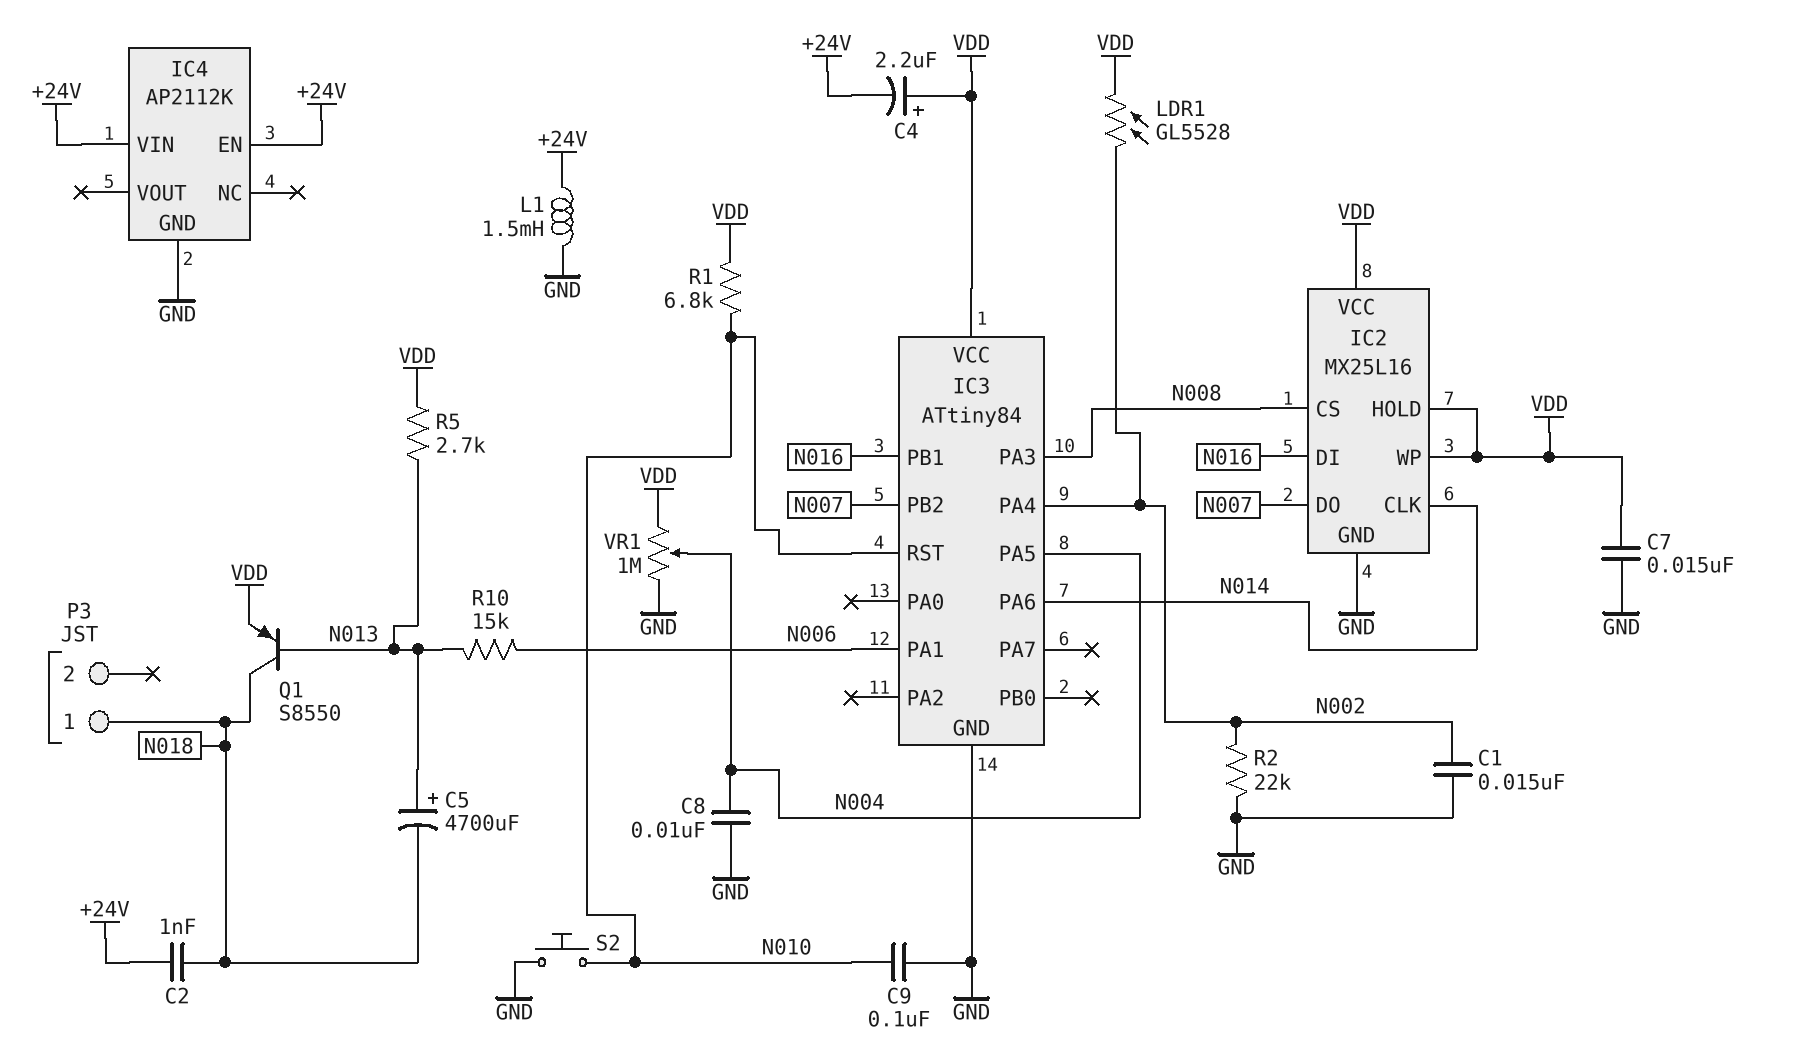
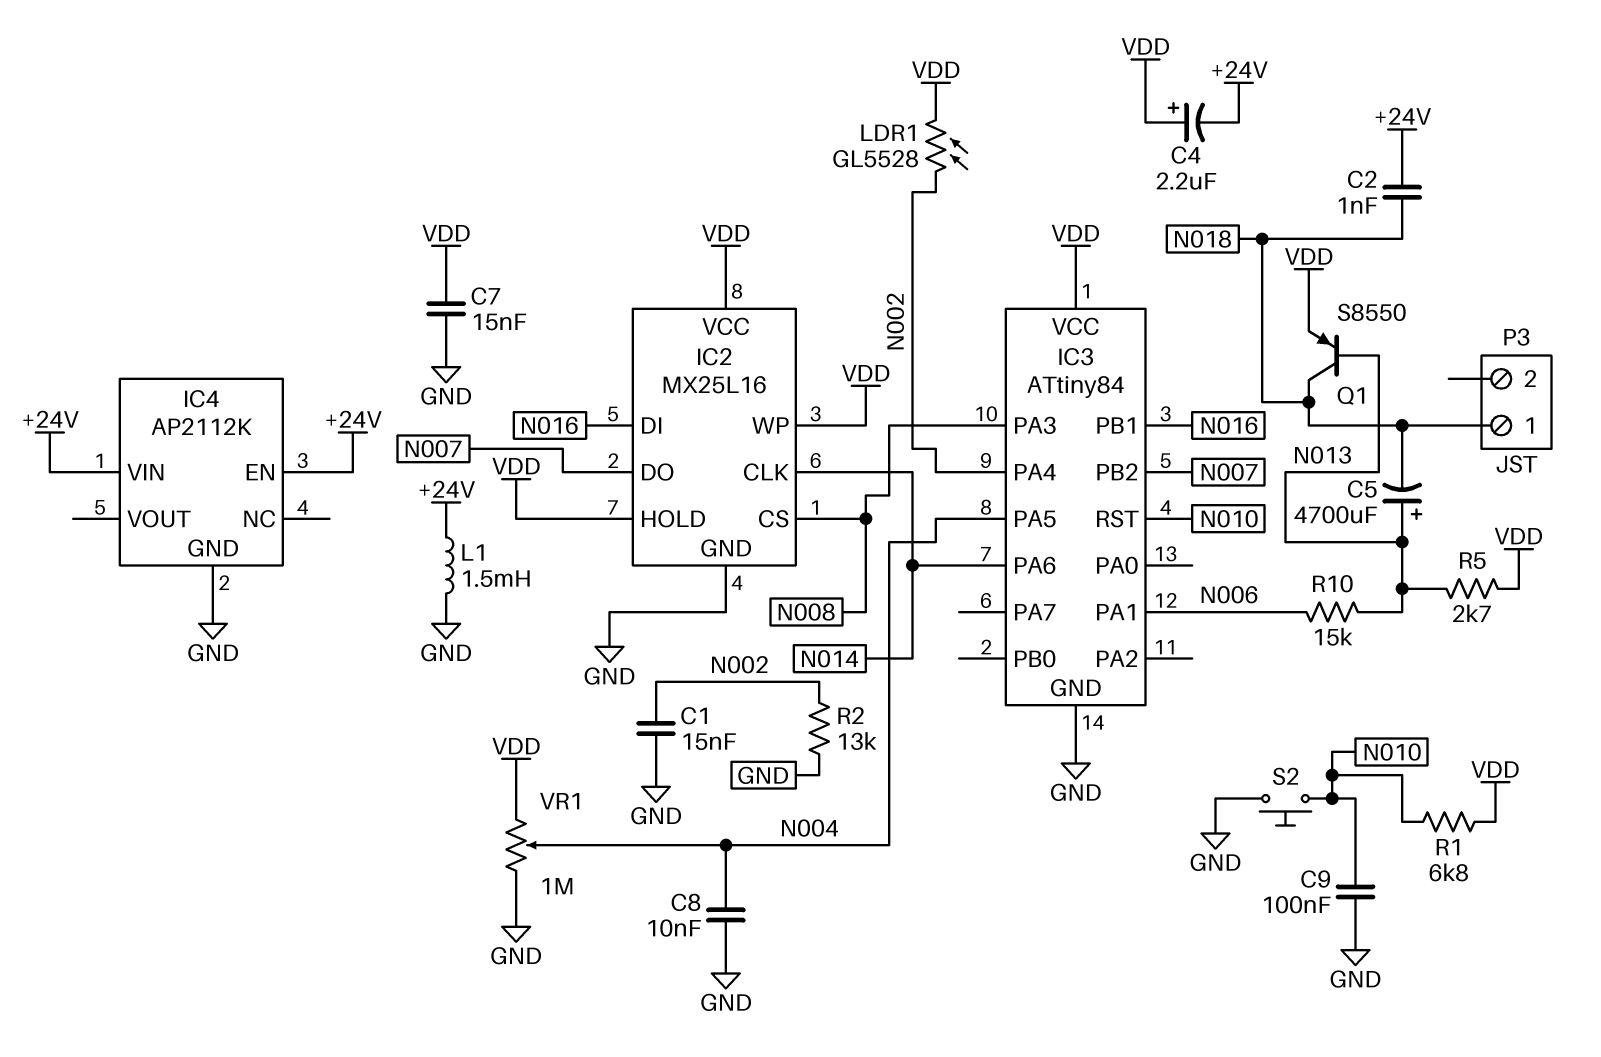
R2: 22k (GND, N002) -> 13k (GND, N002)

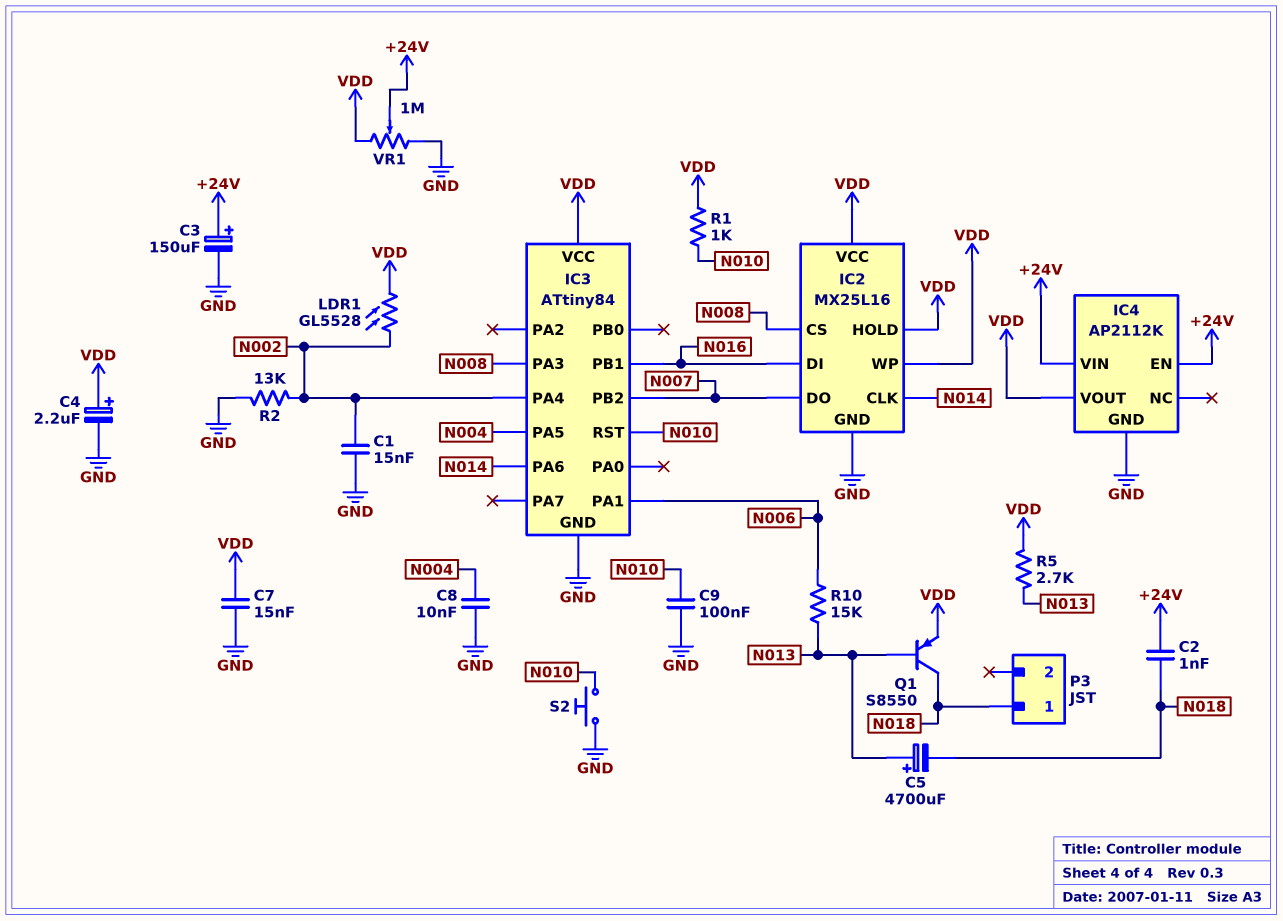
C3: none -> 150uF (plus +24V, minus GND)
C4: 2.2uF (plus VDD, minus +24V) -> 2.2uF (plus VDD, minus GND)
IC4 pin VOUT: none -> VDD
L1: 1.5mH (+24V, GND) -> none
R1: 6.8k (N010, VDD) -> 1k (N010, VDD)
VR1: 1M (GND, VDD, wiper N004) -> 1M (GND, VDD, wiper +24V)

